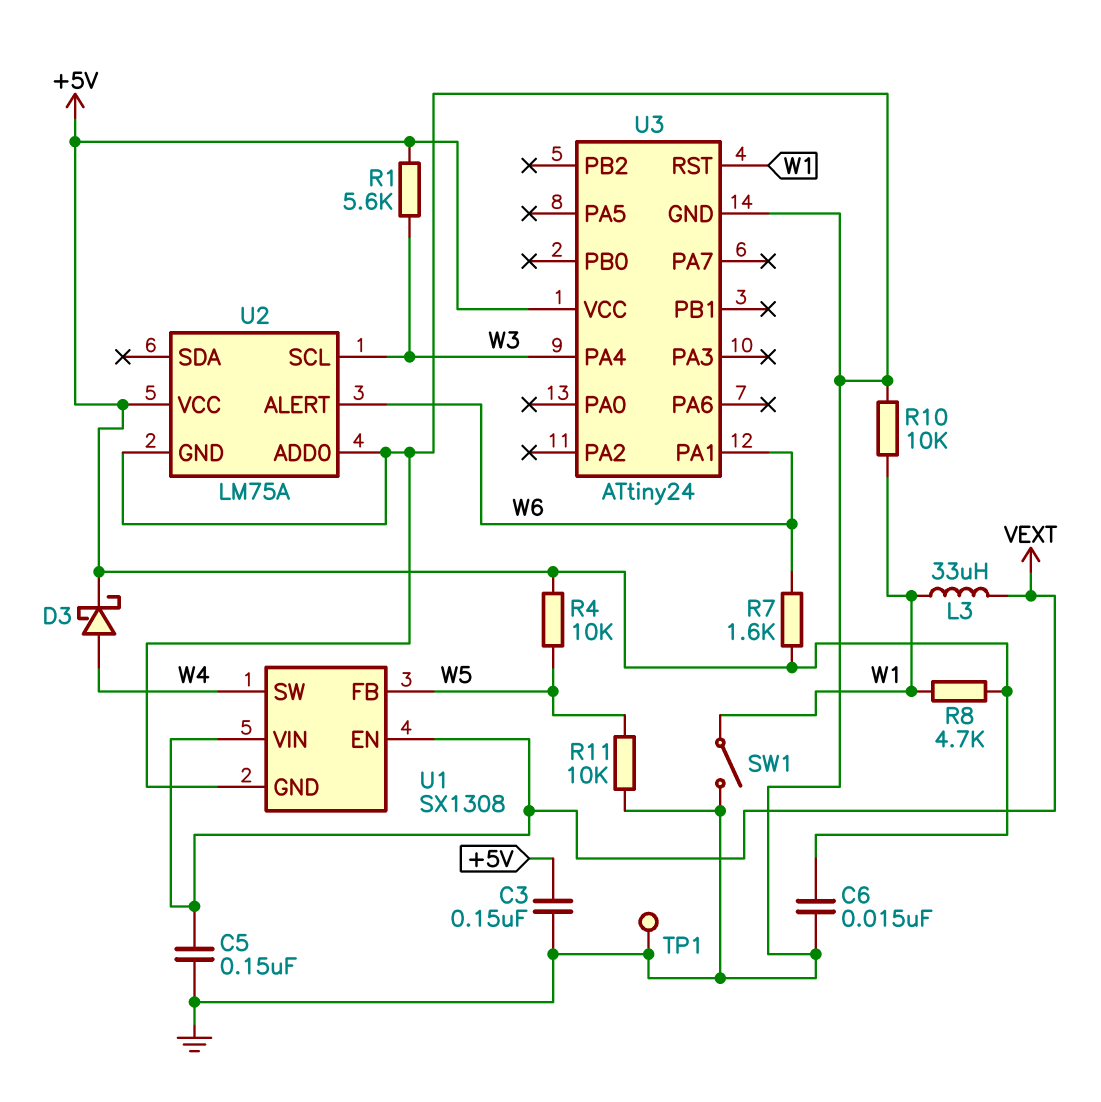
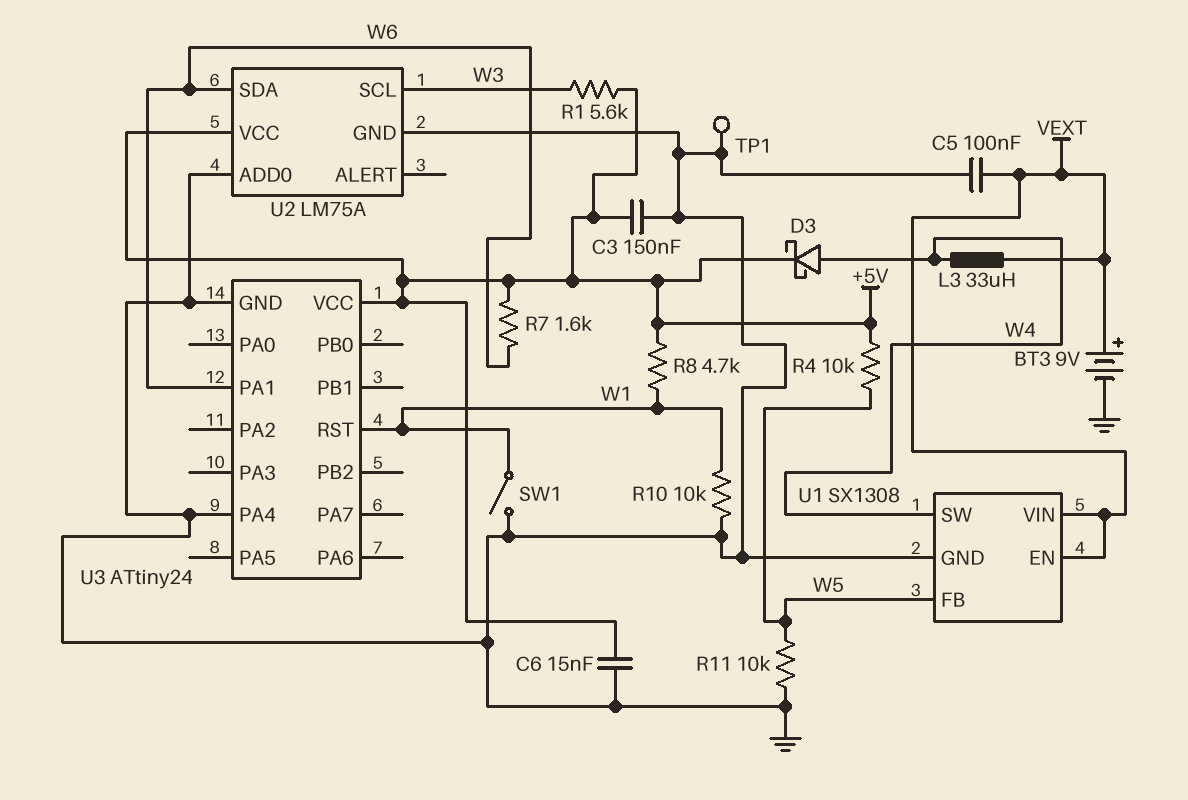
BT3: none -> 9V (plus VEXT, minus GND)
C5: 150nF (GND, VEXT) -> 100nF (GND, VEXT)
L3: 33uH (VEXT, W1) -> 33uH (VEXT, W4)
U2 pin ALERT: W6 -> none
U2 pin SDA: none -> W6
U3 pin PA4: W3 -> GND

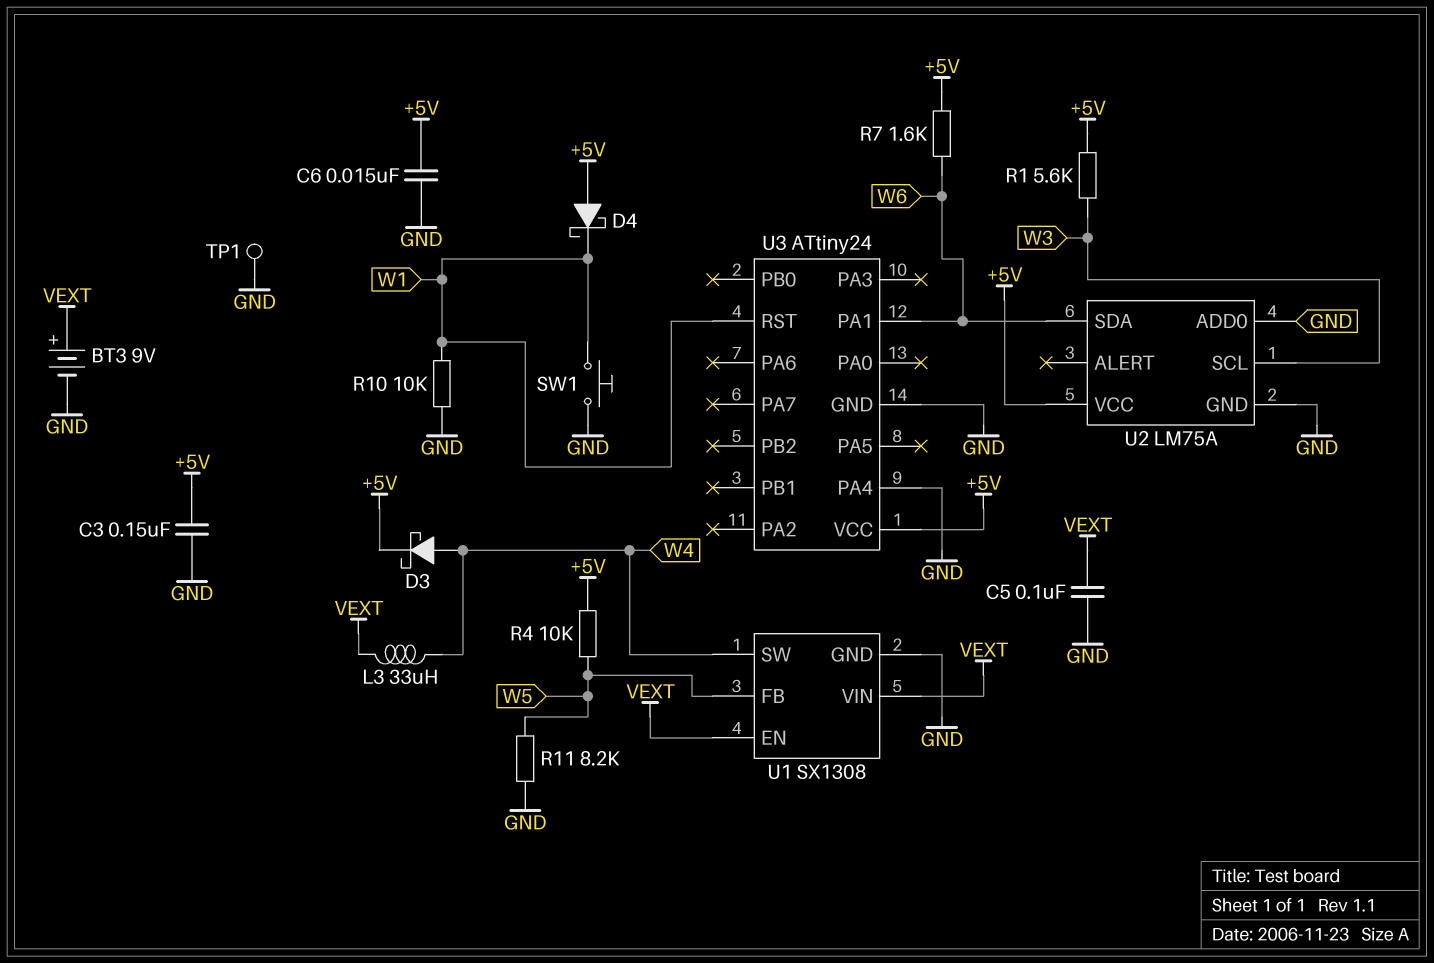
D4: none -> schottky (A +5V, K W1)
R8: 4.7k (+5V, W1) -> none
R11: 10k (GND, W5) -> 8.2k (GND, W5)
SW1: switch (GND, W1) -> button (GND, W1)

